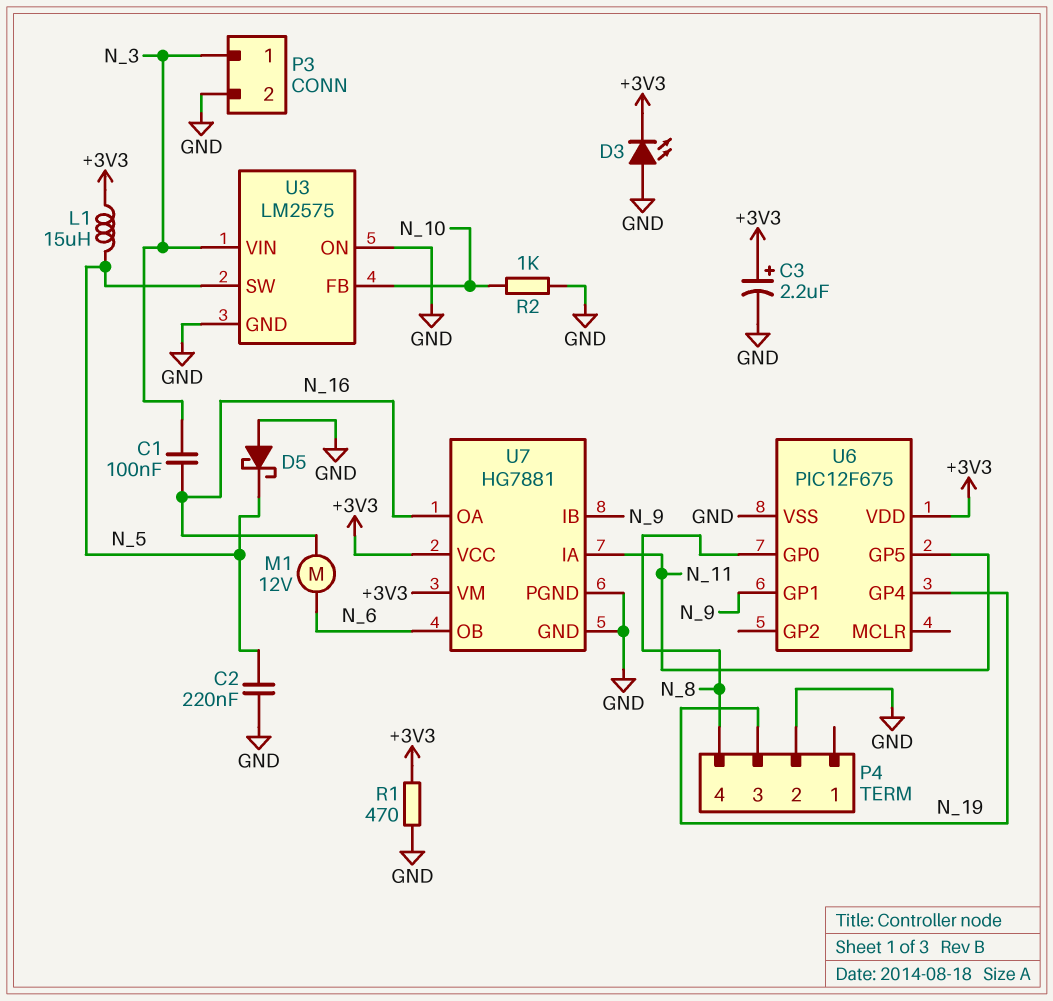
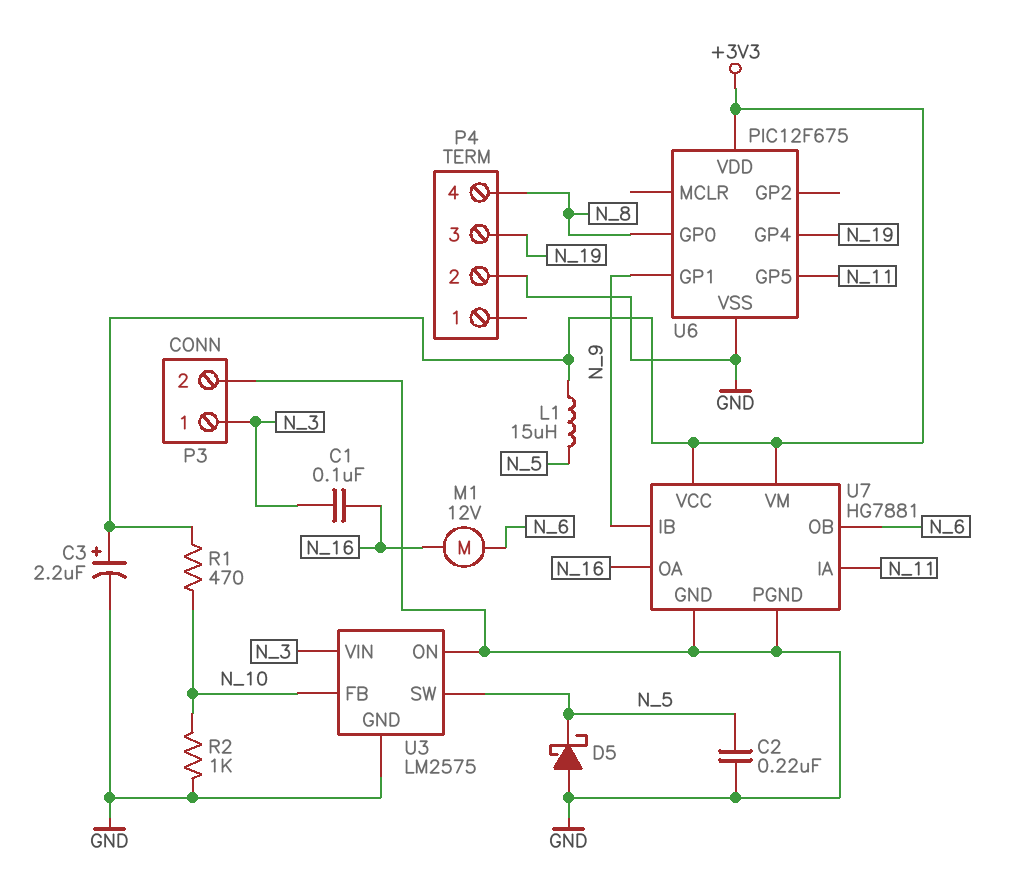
D3: LED (A GND, K +3V3) -> none
R1: 470 (+3V3, GND) -> 470 (+3V3, N_10)

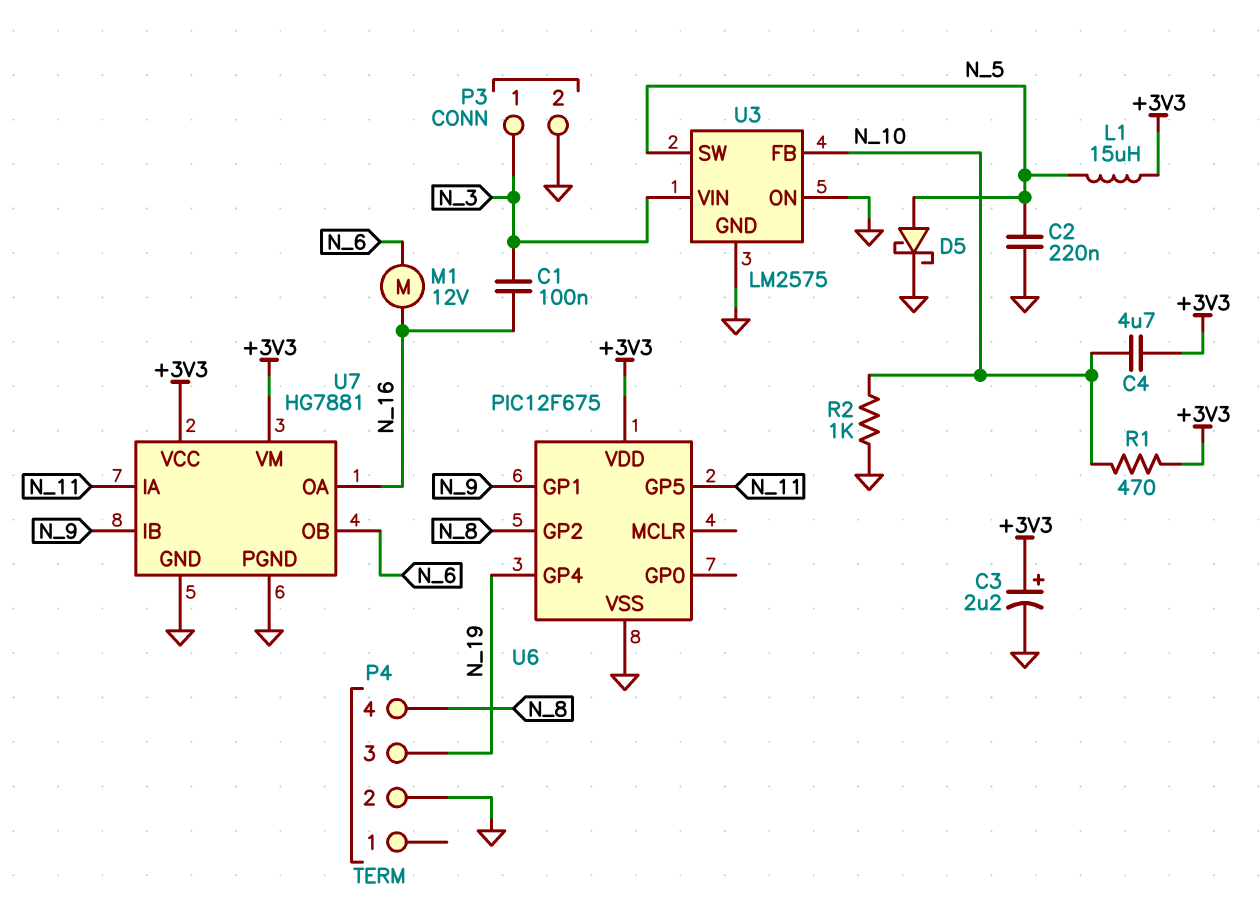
C4: none -> 4.7uF (+3V3, N_10)
D5: schottky (A GND, K N_5) -> schottky (A N_5, K GND)
U6 pin GP0: N_8 -> none
U6 pin GP2: none -> N_8

